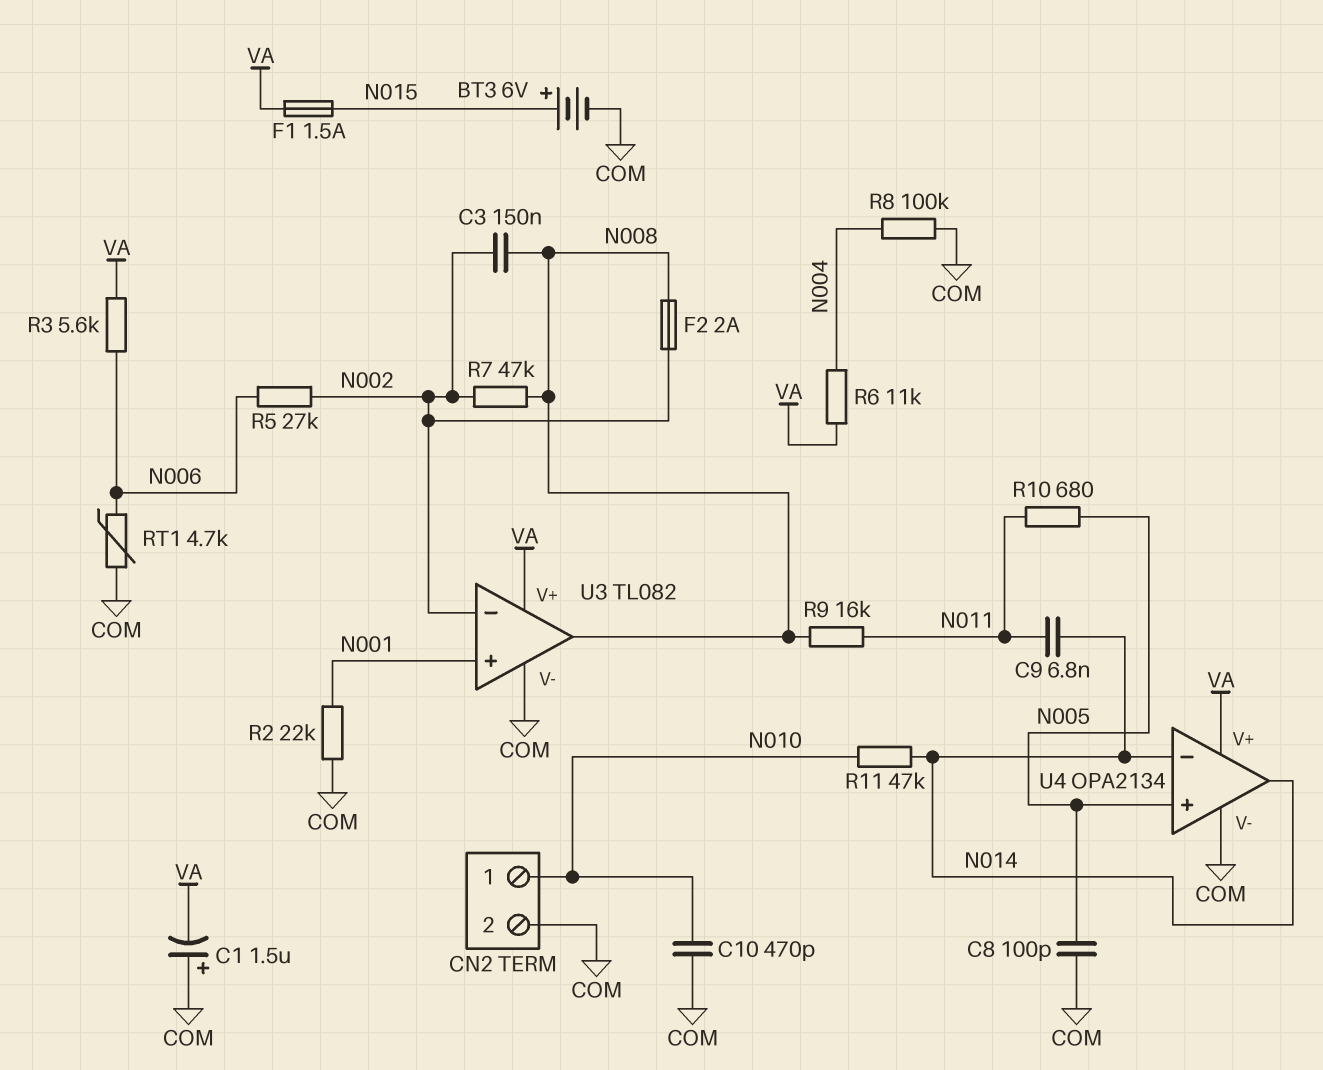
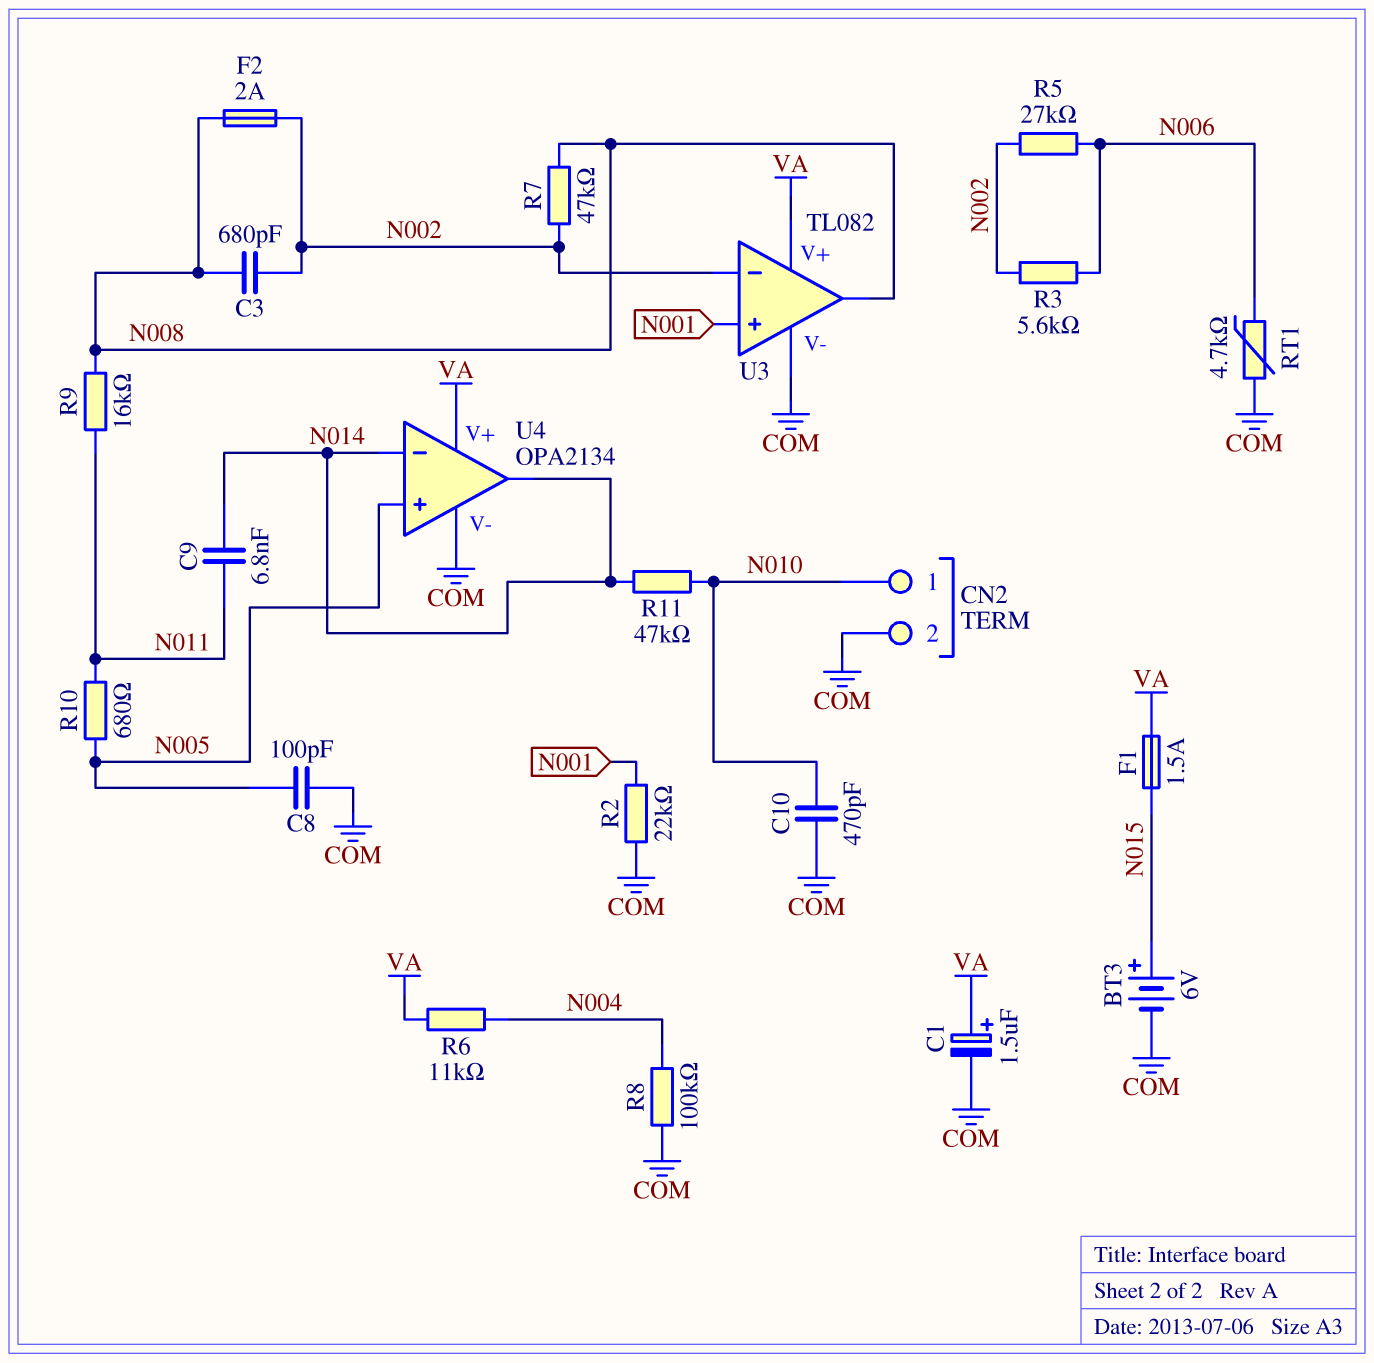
C1: 1.5uF (plus COM, minus VA) -> 1.5uF (plus VA, minus COM)
C3: 150nF (N002, N008) -> 680pF (N002, N008)
R3: 5.6k (N006, VA) -> 5.6k (N002, N006)

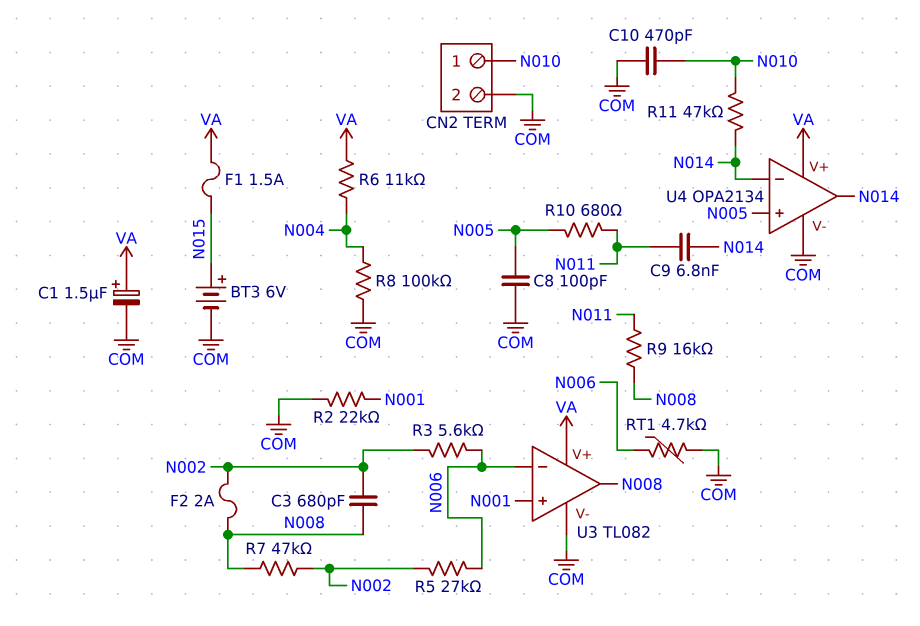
U3 pin in-: N002 -> N006

